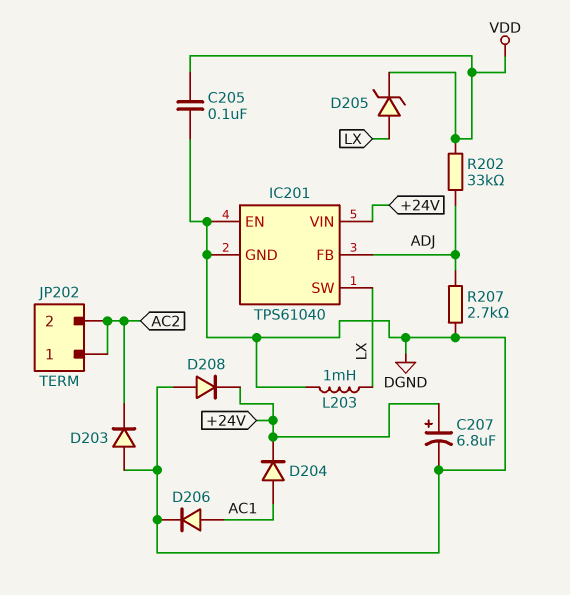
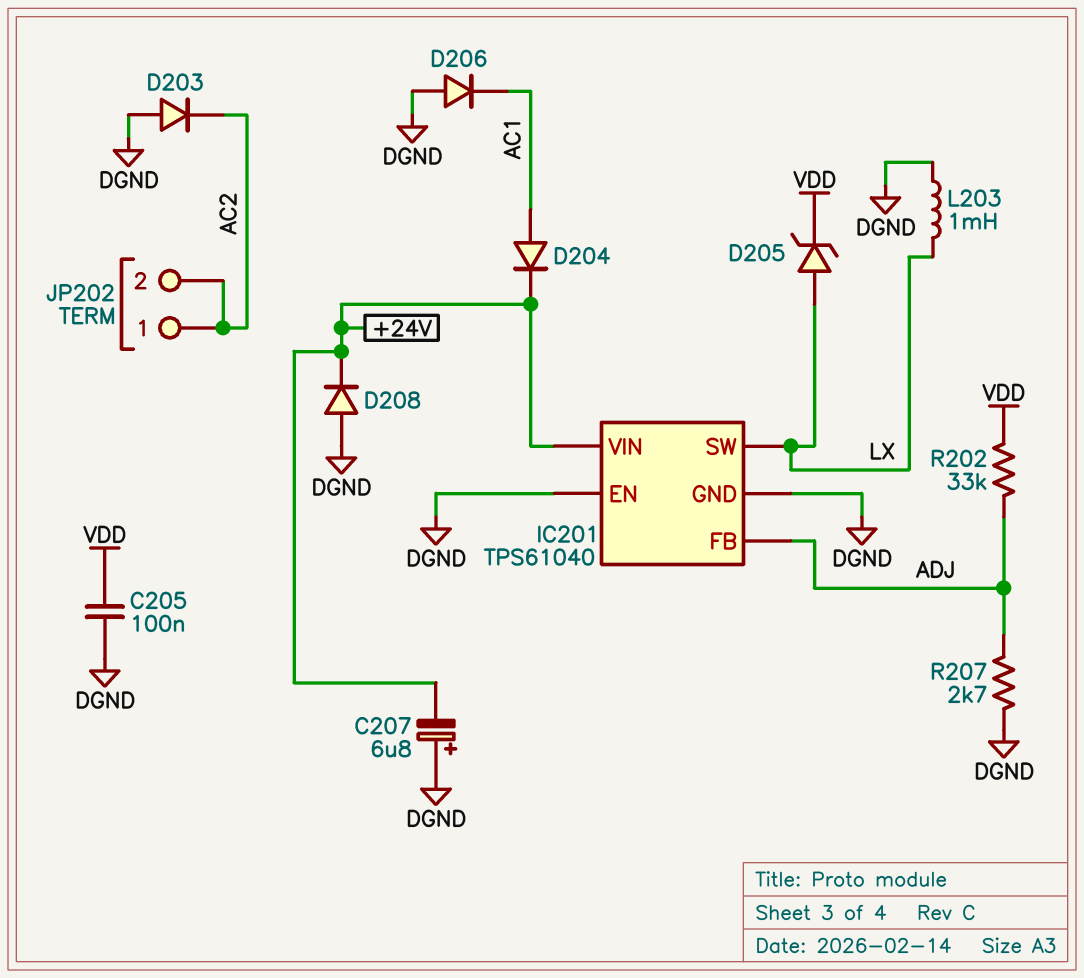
C207: 6.8uF (plus +24V, minus DGND) -> 6.8uF (plus DGND, minus +24V)
D206: diode (A AC1, K DGND) -> diode (A DGND, K AC1)

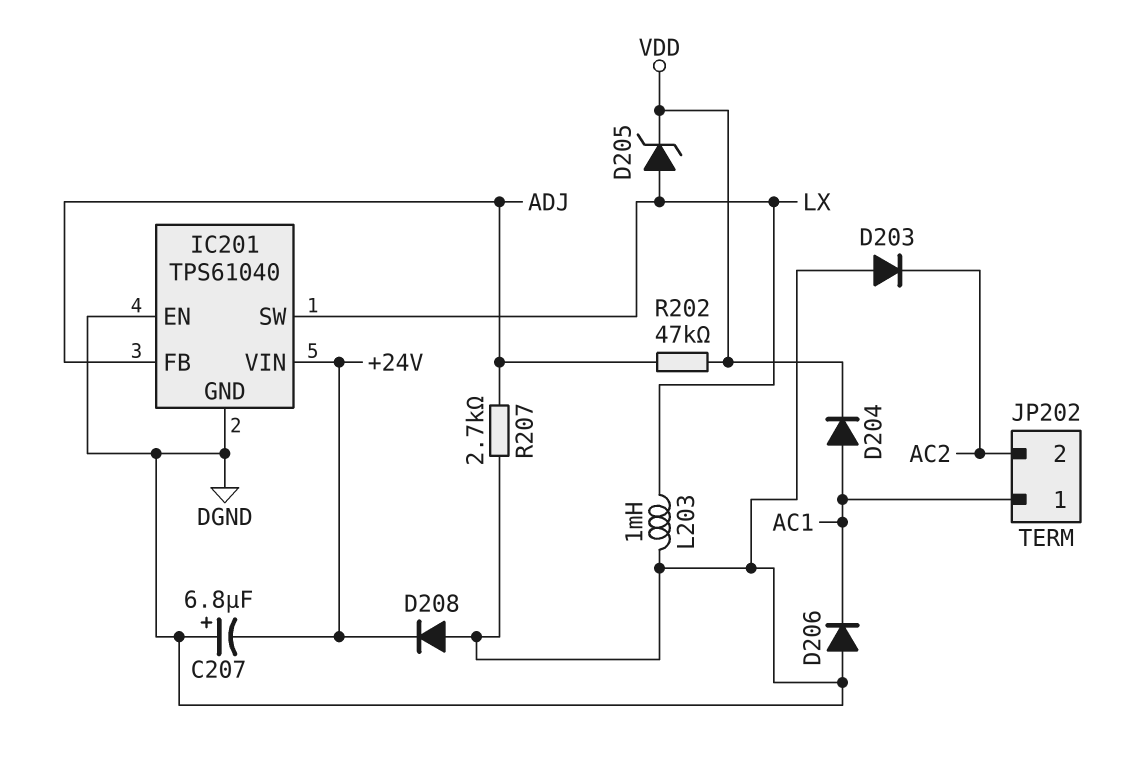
C205: 100nF (DGND, VDD) -> none
D204: diode (A AC1, K +24V) -> diode (A AC1, K VDD)
JP202 pin 1: AC2 -> AC1
R202: 33k (ADJ, VDD) -> 47k (ADJ, VDD)

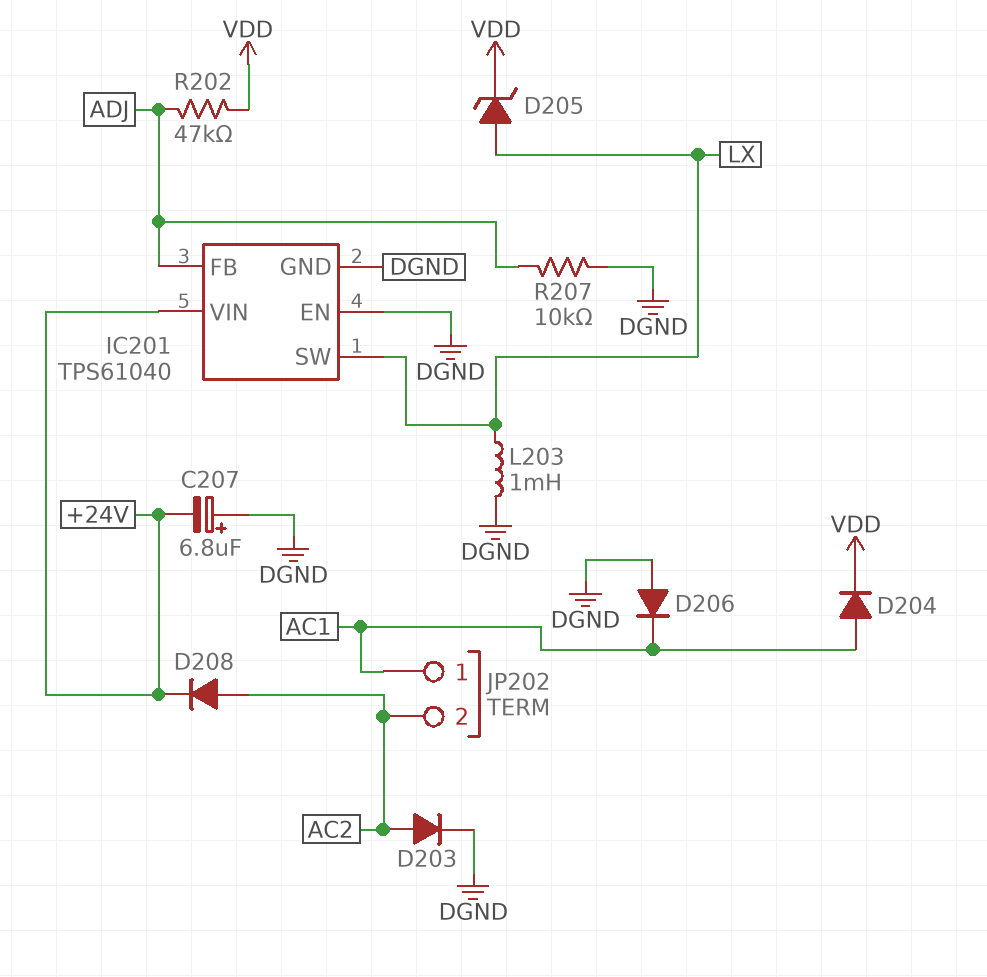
D203: diode (A DGND, K AC2) -> diode (A AC2, K DGND)
D208: diode (A DGND, K +24V) -> diode (A AC2, K +24V)
R207: 2.7k (ADJ, DGND) -> 10k (ADJ, DGND)

